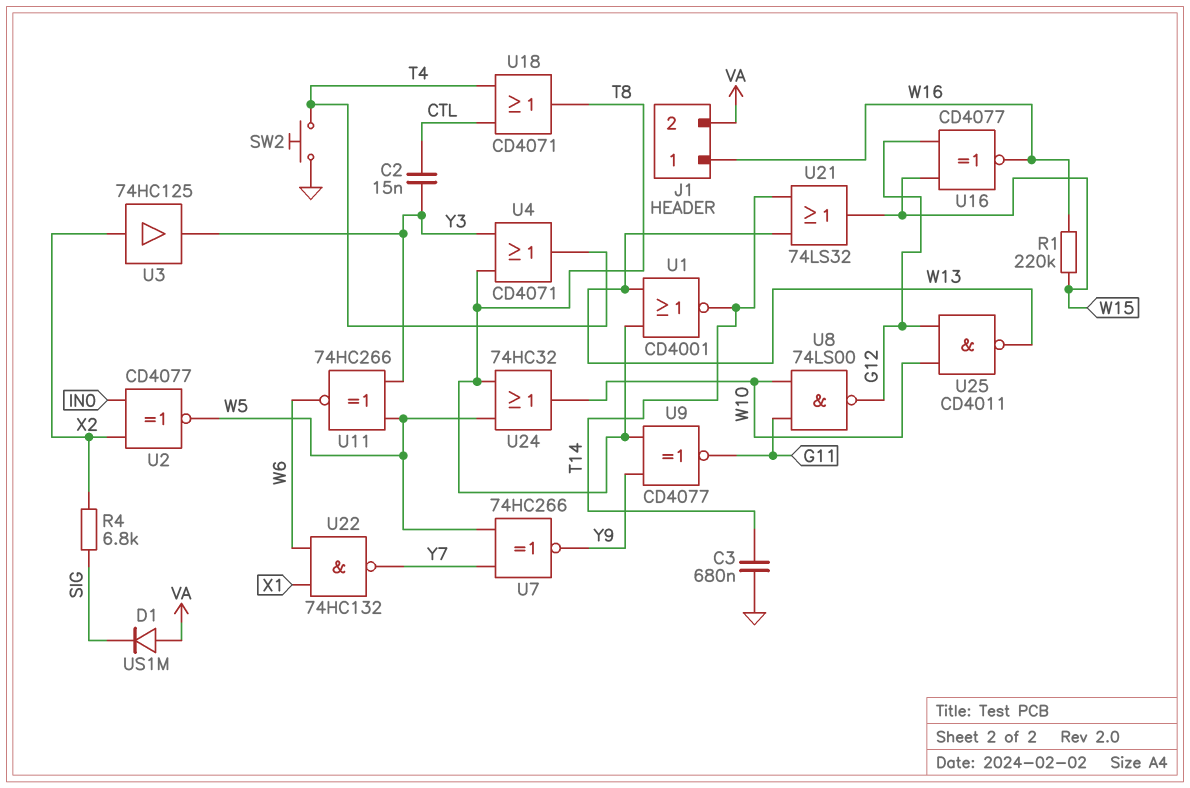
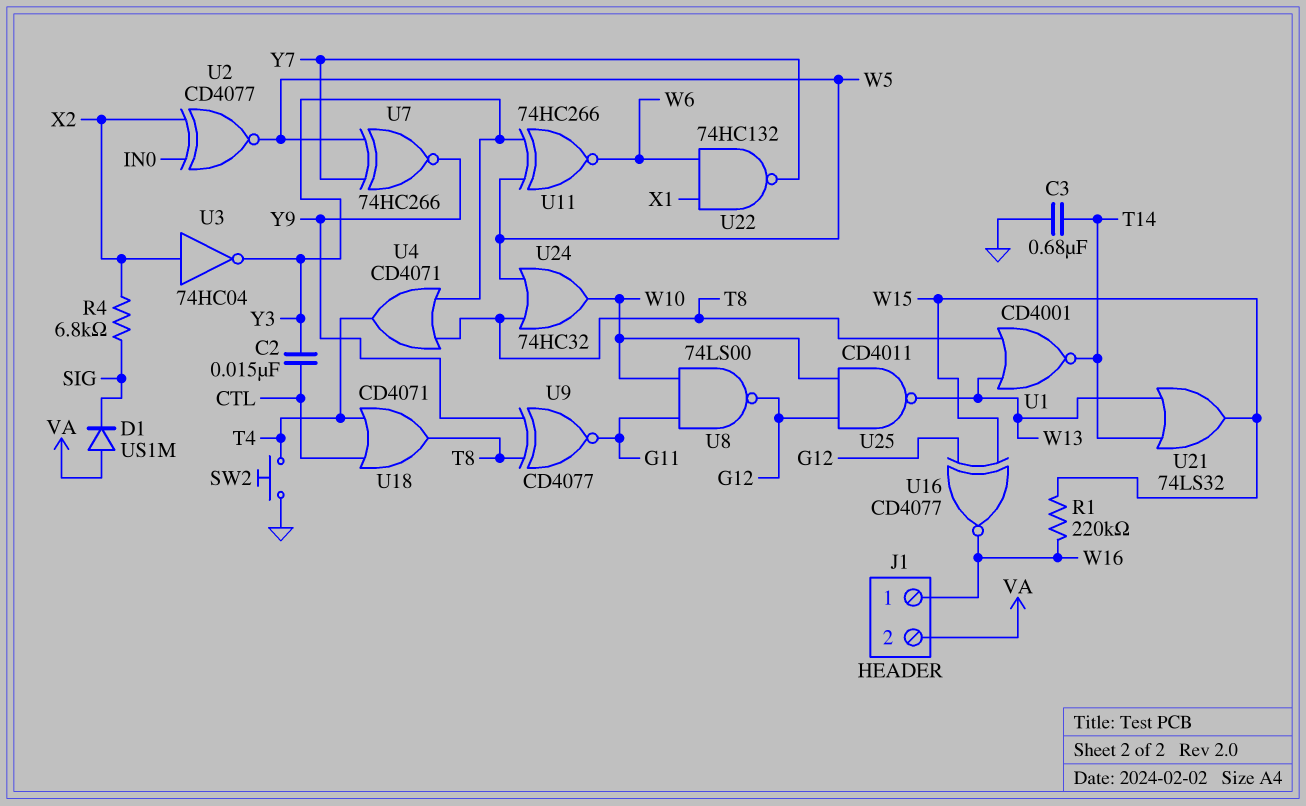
U3: buffer 74HC125 (in X2, out Y3) -> NOT 74HC04 (in X2, out Y3)

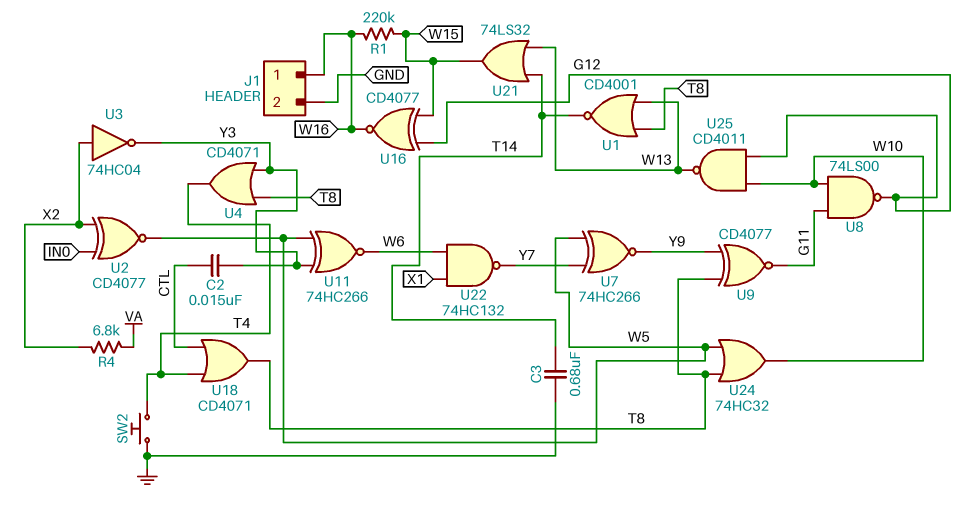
D1: diode US1M (A VA, K SIG) -> none
J1 pin 2: VA -> GND
R4: 6.8k (SIG, X2) -> 6.8k (VA, X2)

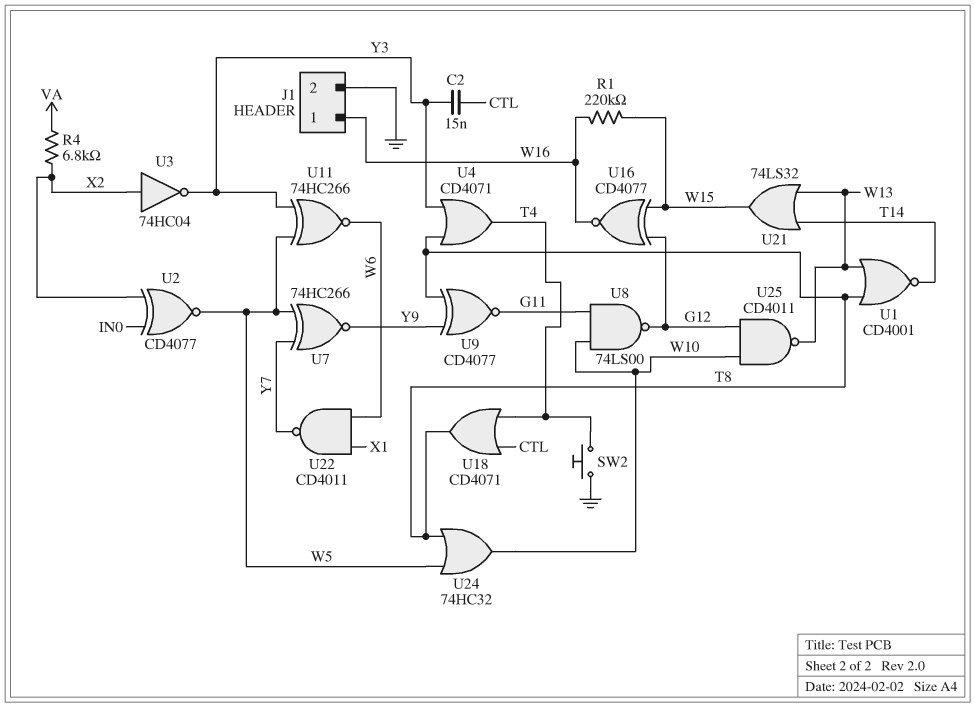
C3: 680nF (GND, T14) -> none
U22: NAND 74HC132 (in W6, in X1, out Y7) -> NAND CD4011 (in W6, in X1, out Y7)

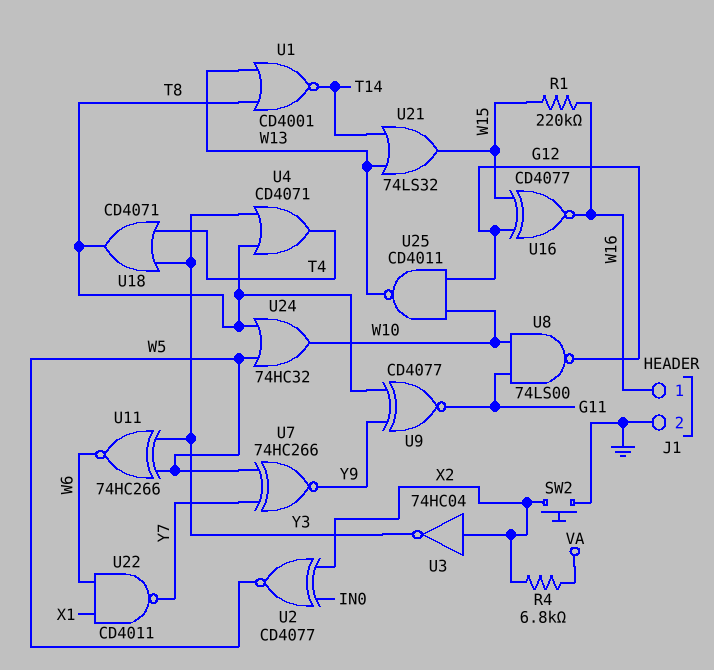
C2: 15nF (CTL, Y3) -> none
SW2: button (GND, T4) -> button (GND, X2)
U18: OR CD4071 (in CTL, in T4, out T8) -> OR CD4071 (in T4, in Y3, out T8)

